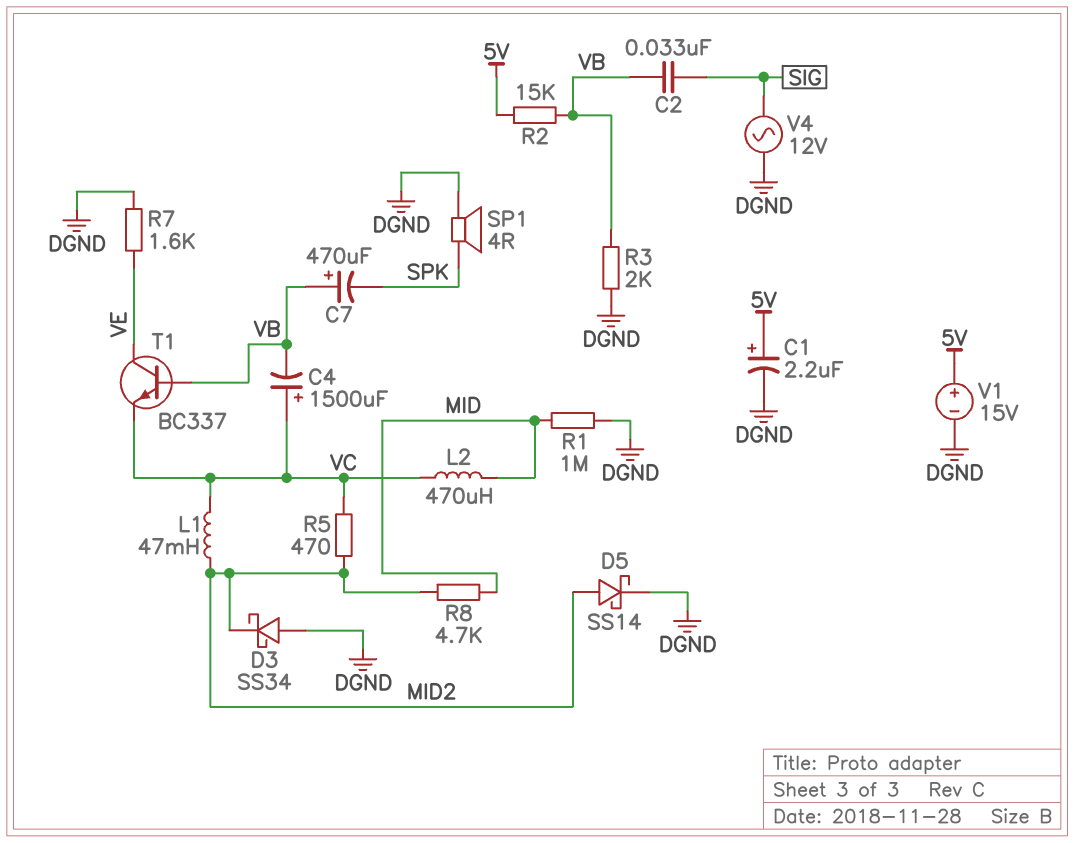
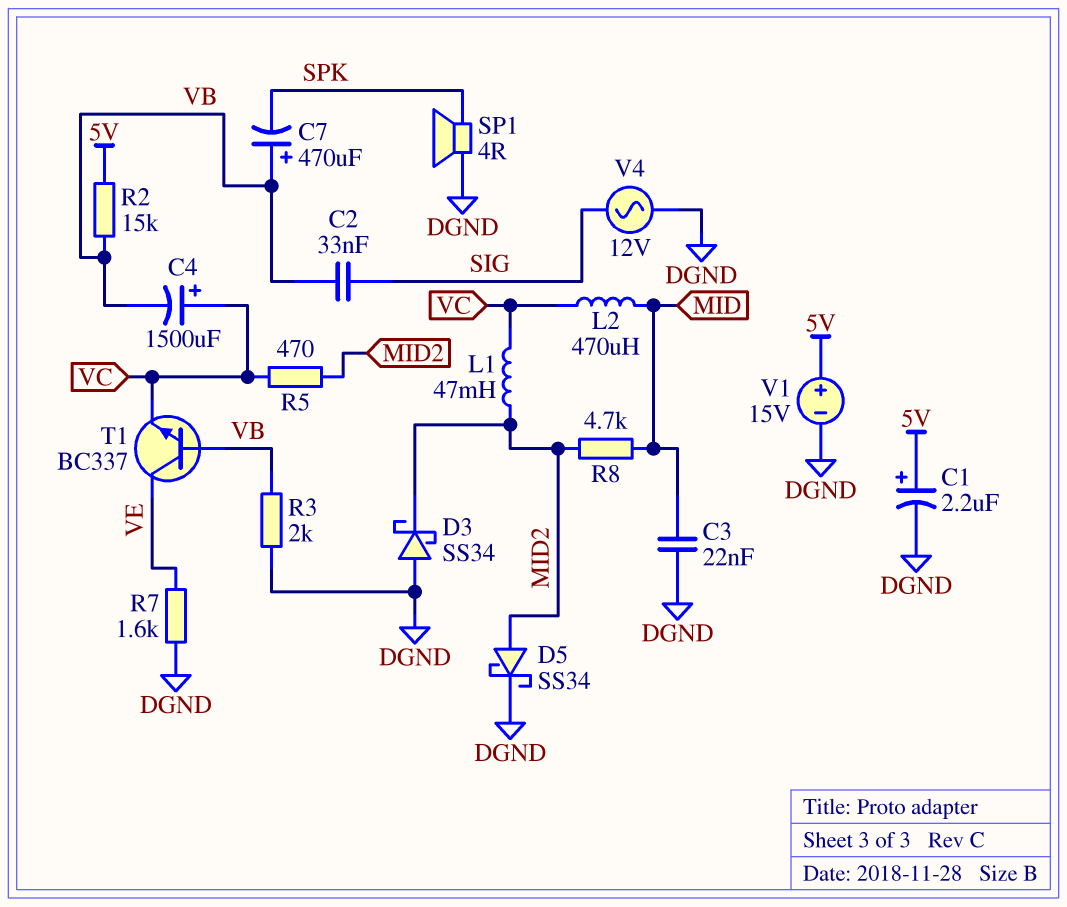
C3: none -> 22nF (DGND, MID)
D5: schottky SS14 (A MID2, K DGND) -> schottky SS34 (A MID2, K DGND)
R1: 1M (DGND, MID) -> none

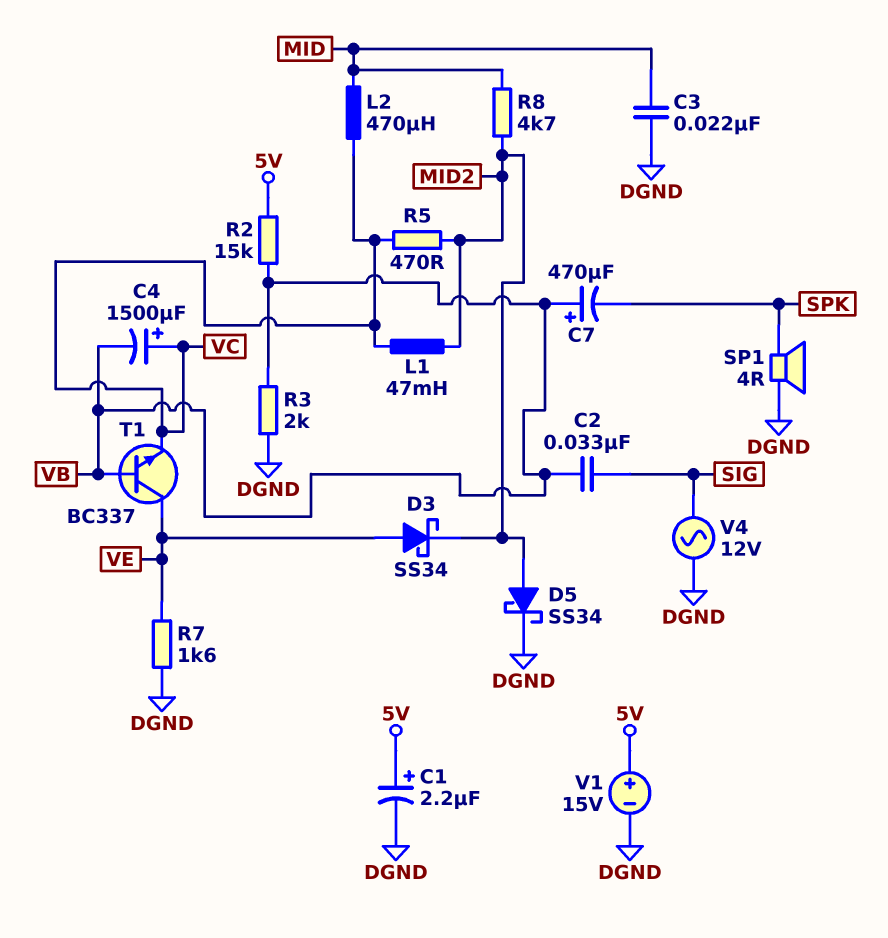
D3: schottky SS34 (A DGND, K MID2) -> schottky SS34 (A VE, K MID2)

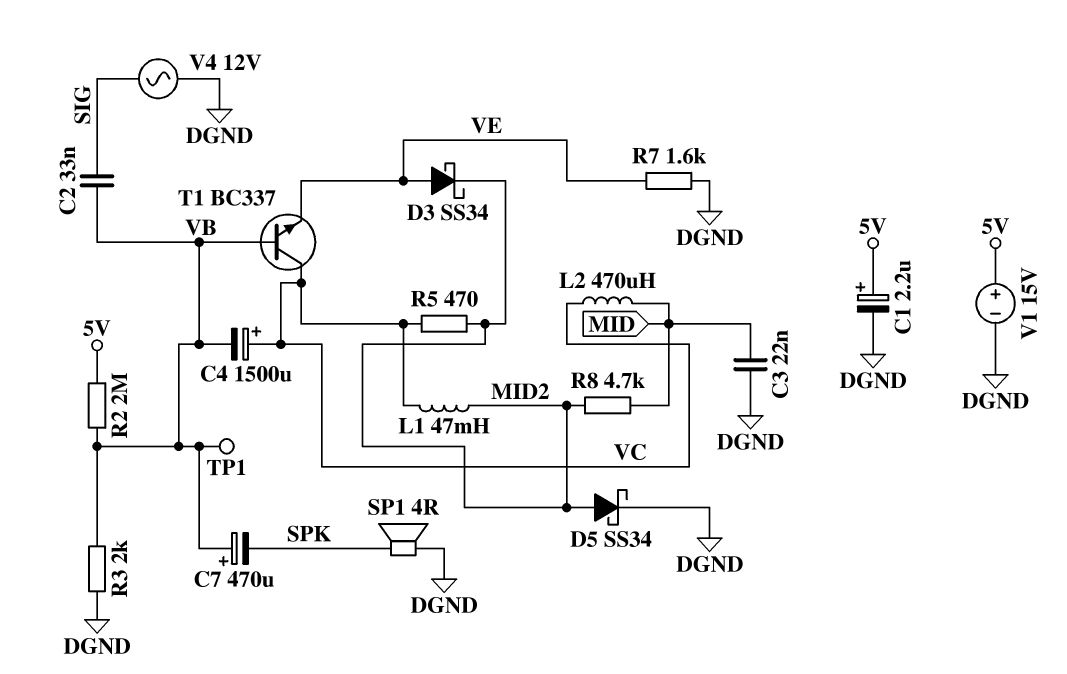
R2: 15k (5V, VB) -> 2M (5V, VB)
T1: NPN BC337 (B VB, C VE, E VC) -> NPN BC337 (B VB, C VC, E VE)
TP1: none -> test point (VB)

